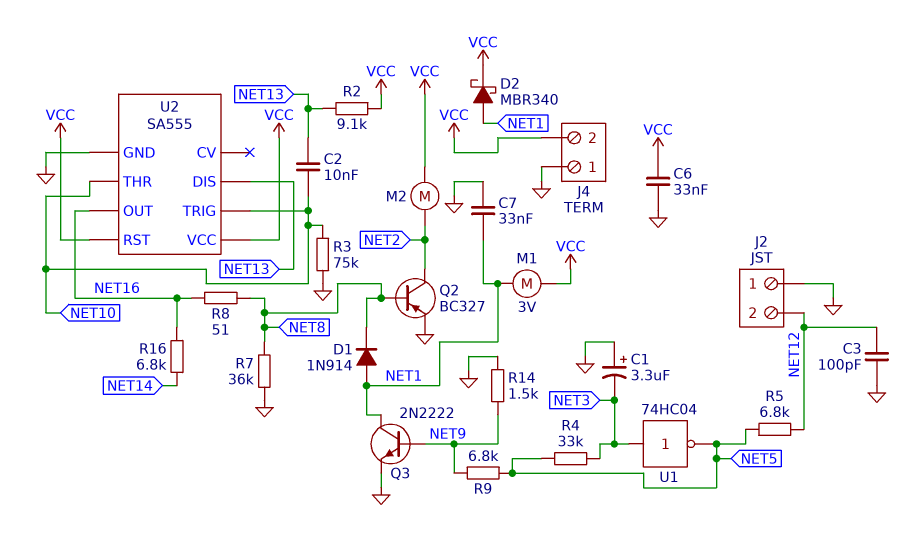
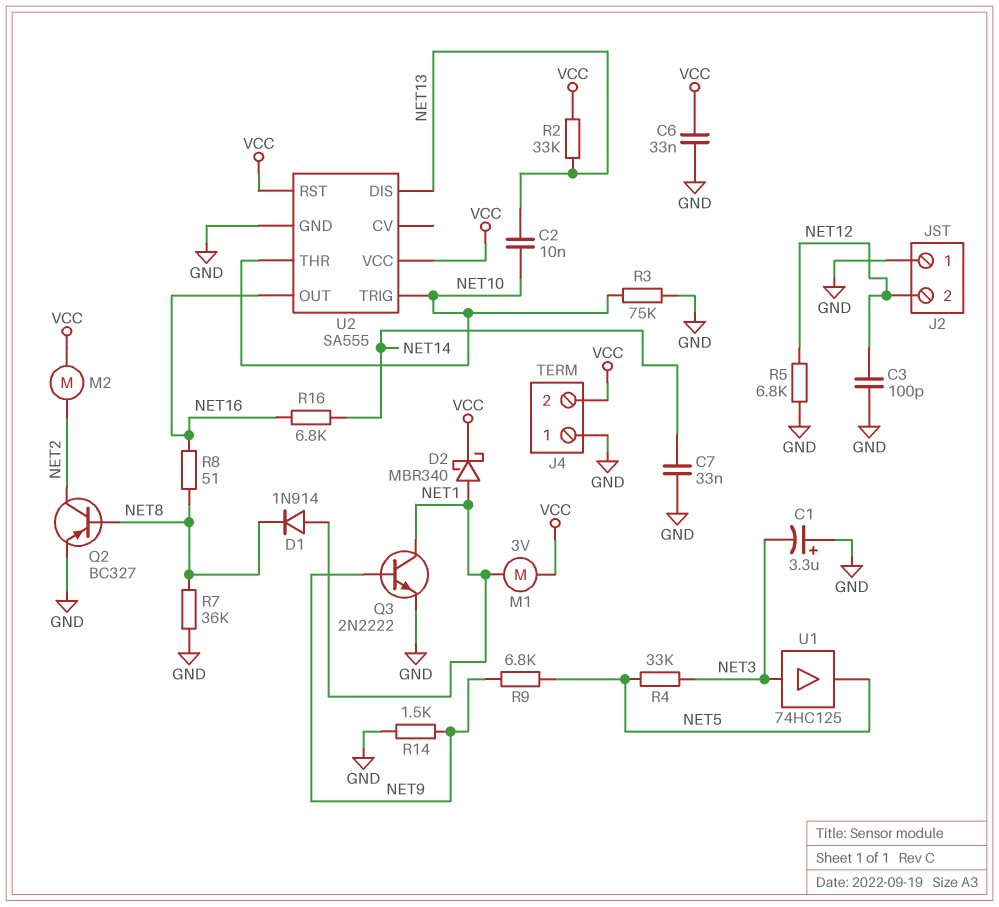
C7: 33nF (GND, NET1) -> 33nF (GND, NET14)
R2: 9.1k (NET13, VCC) -> 33k (NET13, VCC)
R5: 6.8k (NET5, NET12) -> 6.8k (GND, NET12)
U1: NOT 74HC04 (in NET3, out NET5) -> buffer 74HC125 (in NET3, out NET5)

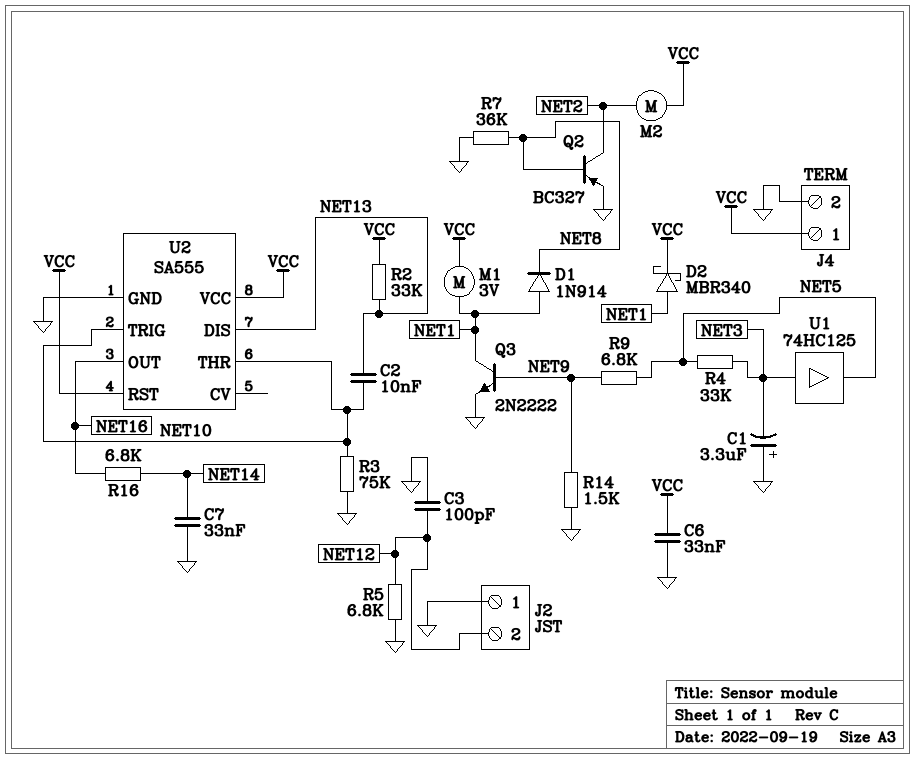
J4 pin 1: GND -> VCC
J4 pin 2: VCC -> GND
R8: 51 (NET8, NET16) -> none

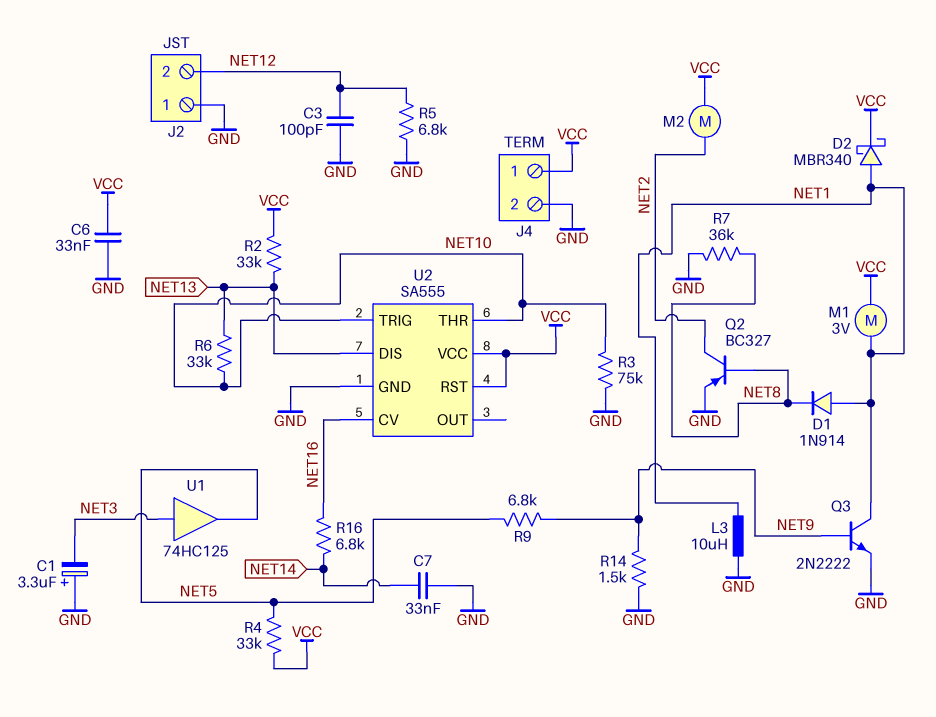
C2: 10nF (NET10, NET13) -> none
L3: none -> 10uH (GND, NET1)
R4: 33k (NET3, NET5) -> 33k (NET5, VCC)
R6: none -> 33k (NET10, NET13)
U2 pin CV: none -> NET16
U2 pin OUT: NET16 -> none

